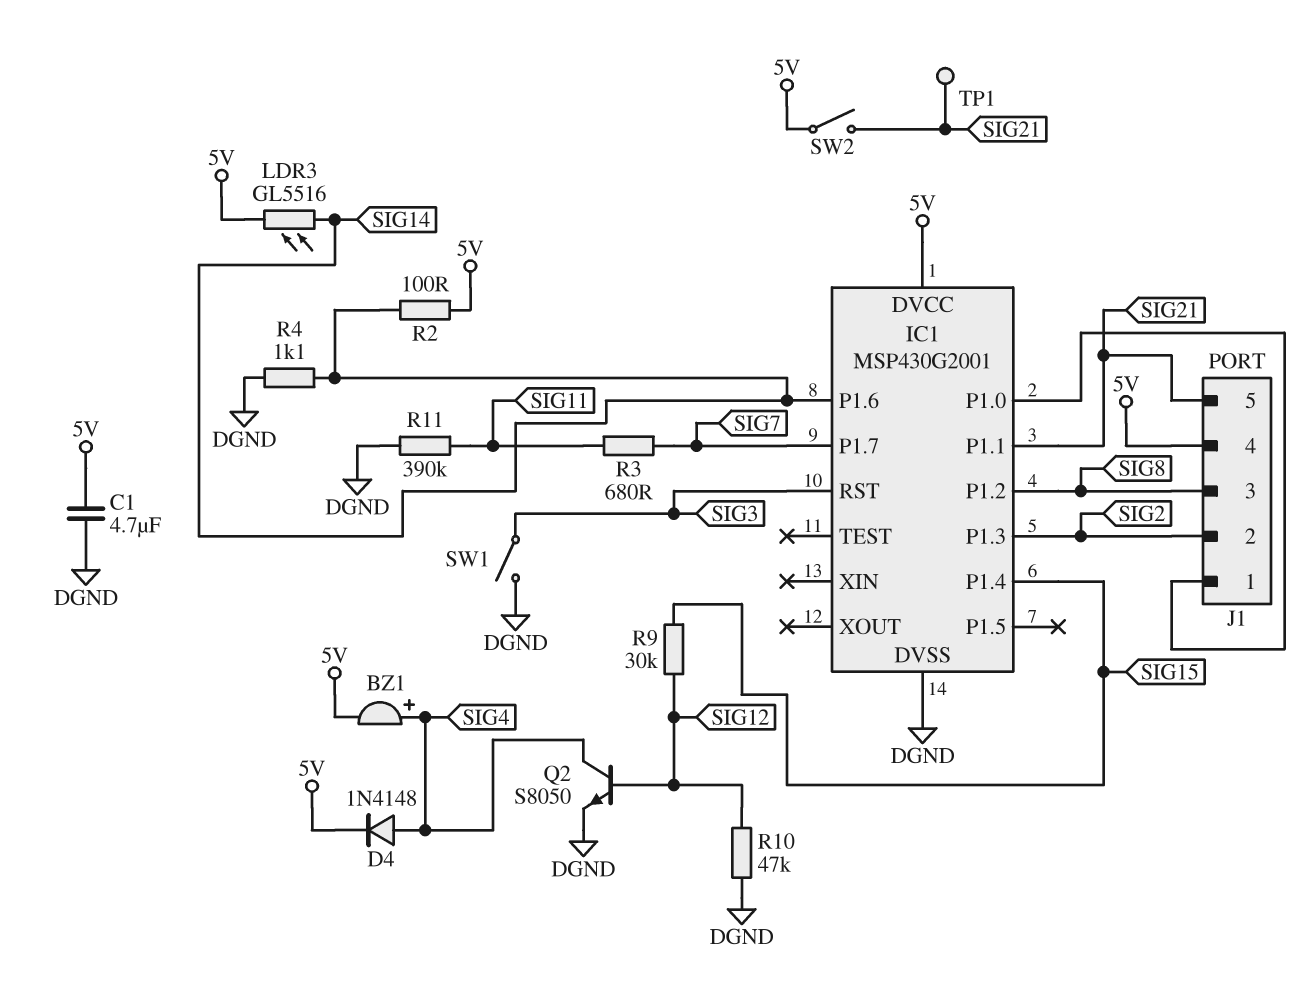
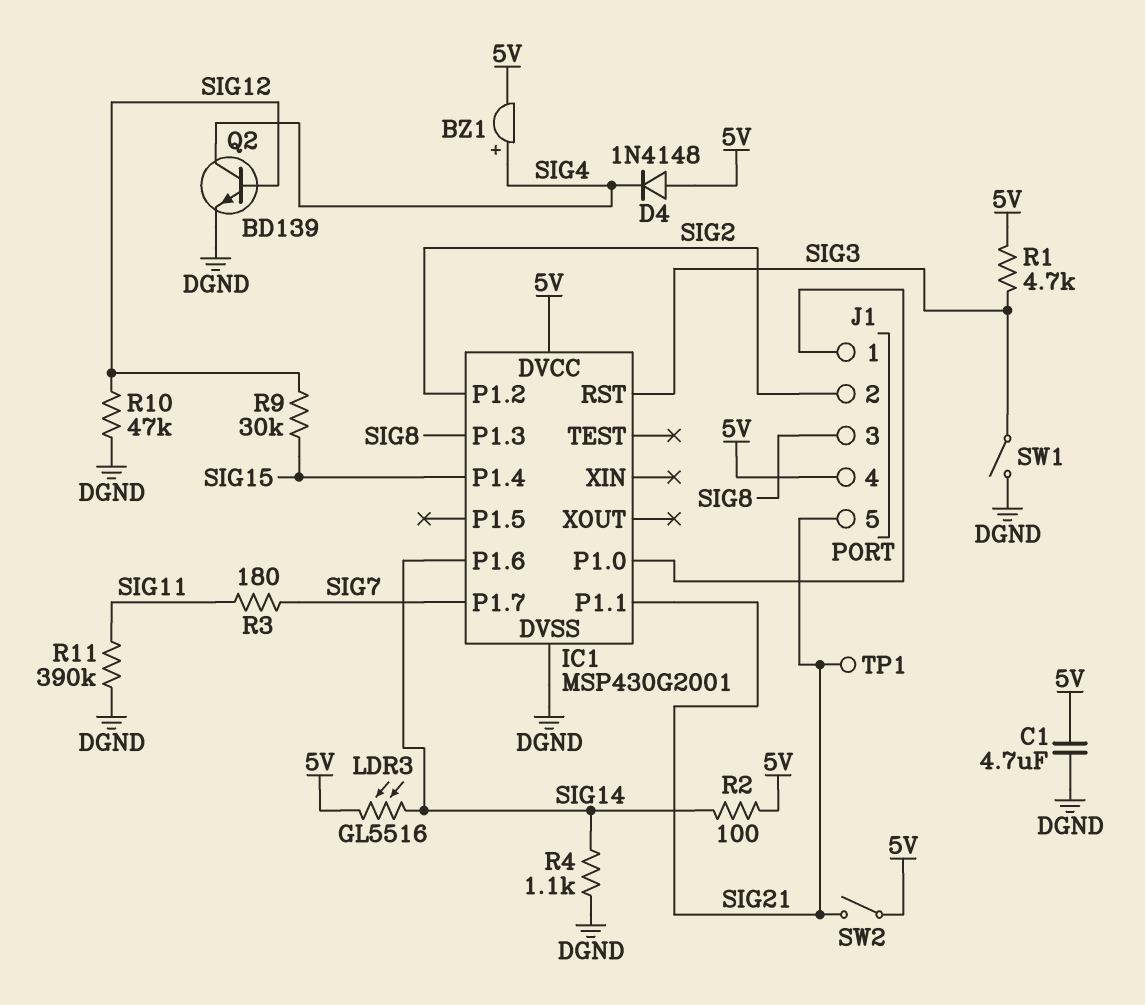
D4: diode 1N4148 (A SIG4, K 5V) -> diode 1N4148 (A 5V, K SIG4)
IC1 pin P1.2: SIG8 -> SIG2
IC1 pin P1.3: SIG2 -> SIG8
Q2: NPN S8050 (B SIG12, C SIG4, E DGND) -> NPN BD139 (B SIG12, C SIG4, E DGND)
R1: none -> 4.7k (5V, SIG3)
R3: 680 (SIG7, SIG11) -> 180 (SIG7, SIG11)

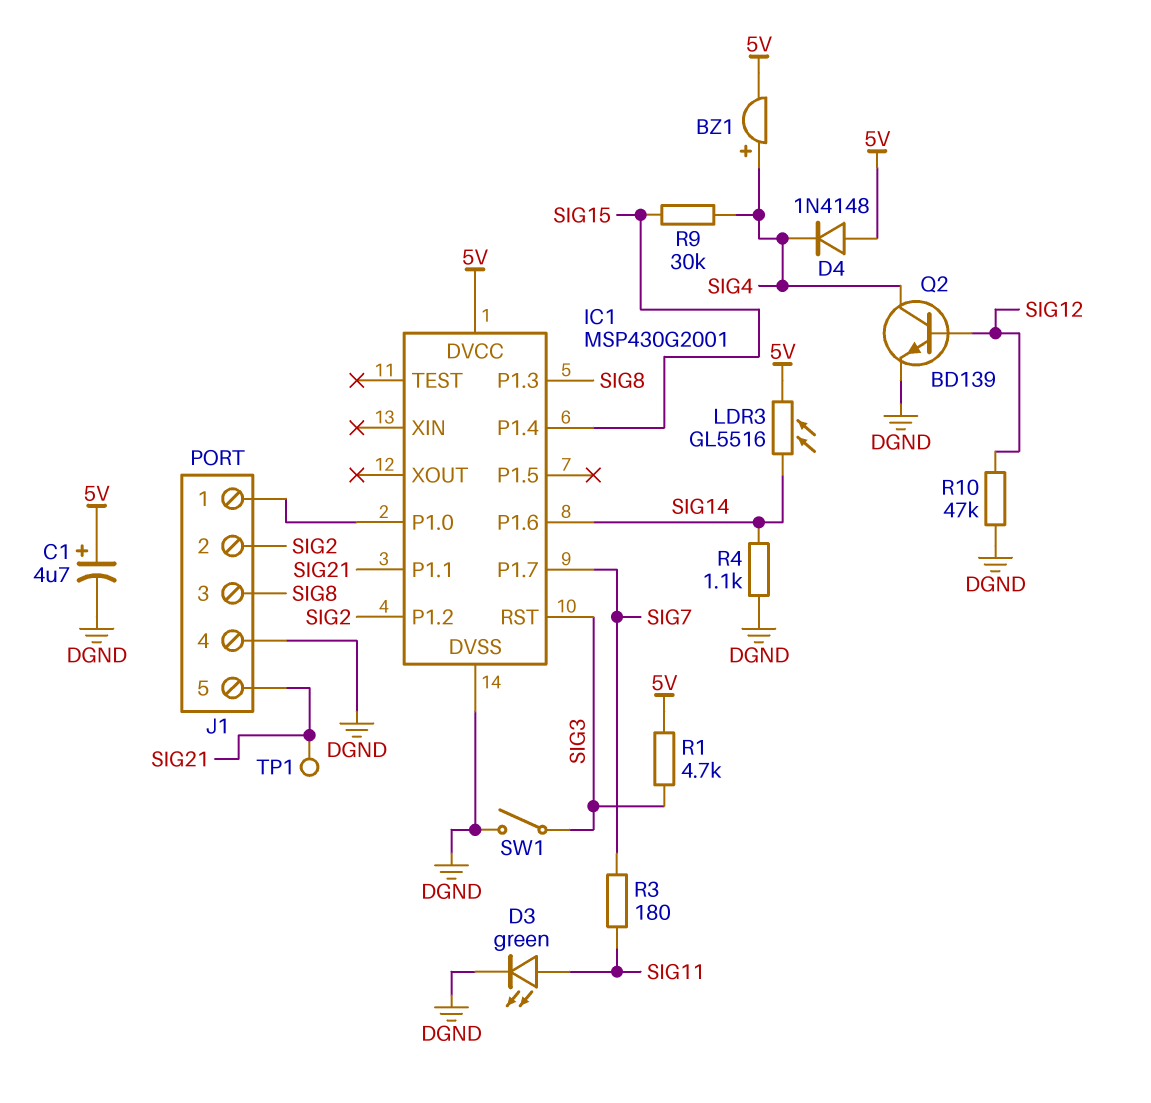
C1: 4.7uF (5V, DGND) -> 4.7uF (plus 5V, minus DGND)
D3: none -> LED green (A SIG11, K DGND)
J1 pin 4: 5V -> DGND
R2: 100 (5V, SIG14) -> none
R9: 30k (SIG12, SIG15) -> 30k (SIG4, SIG15)
R11: 390k (DGND, SIG11) -> none
SW2: switch (5V, SIG21) -> none

